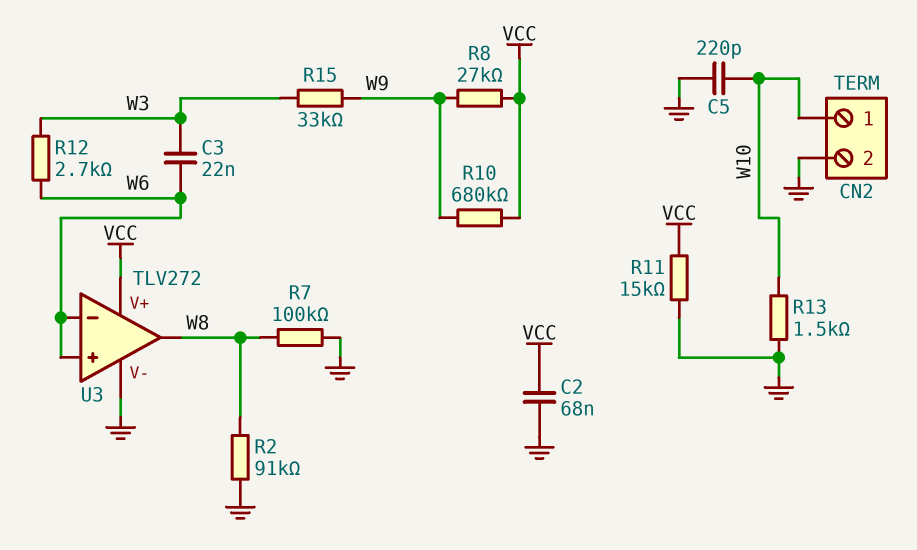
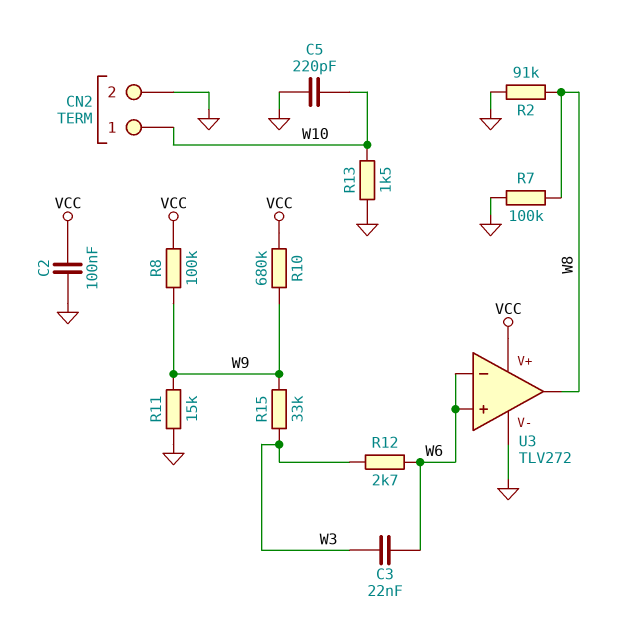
C2: 68nF (GND, VCC) -> 100nF (GND, VCC)
R8: 27k (VCC, W9) -> 100k (VCC, W9)
R11: 15k (GND, VCC) -> 15k (GND, W9)

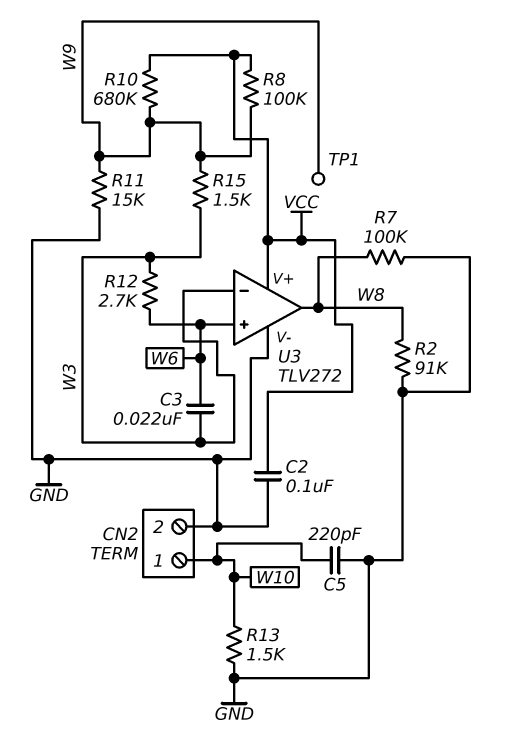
R15: 33k (W3, W9) -> 1.5k (W3, W9)
TP1: none -> test point (W9)
U3 pin in-: W6 -> W3

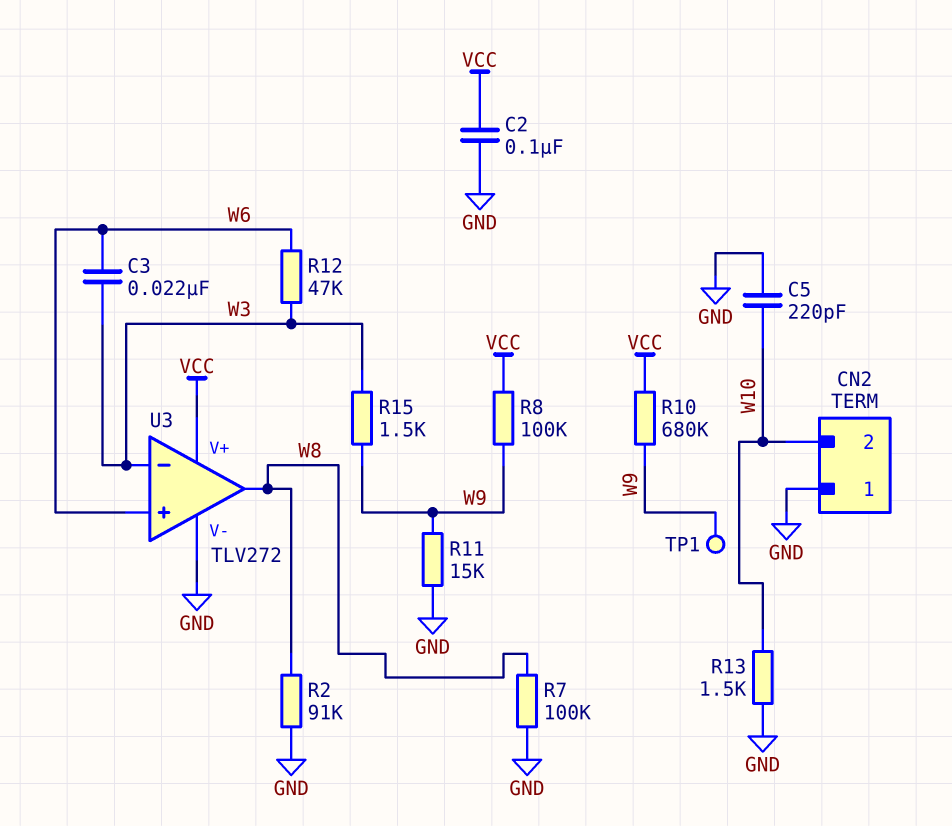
CN2 pin 1: W10 -> GND
CN2 pin 2: GND -> W10
R12: 2.7k (W3, W6) -> 47k (W3, W6)

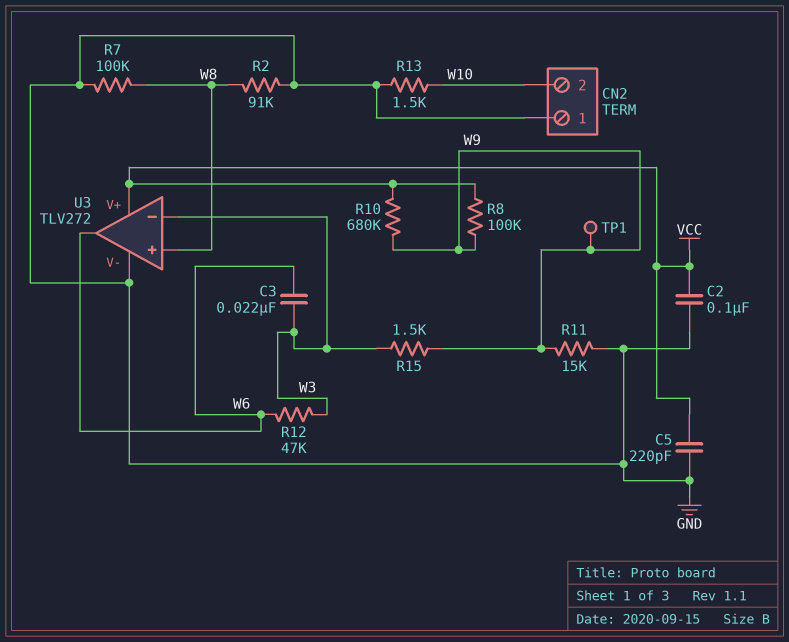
C5: 220pF (GND, W10) -> 220pF (GND, VCC)
U3 pin in+: W6 -> W8
U3 pin out: W8 -> W6

